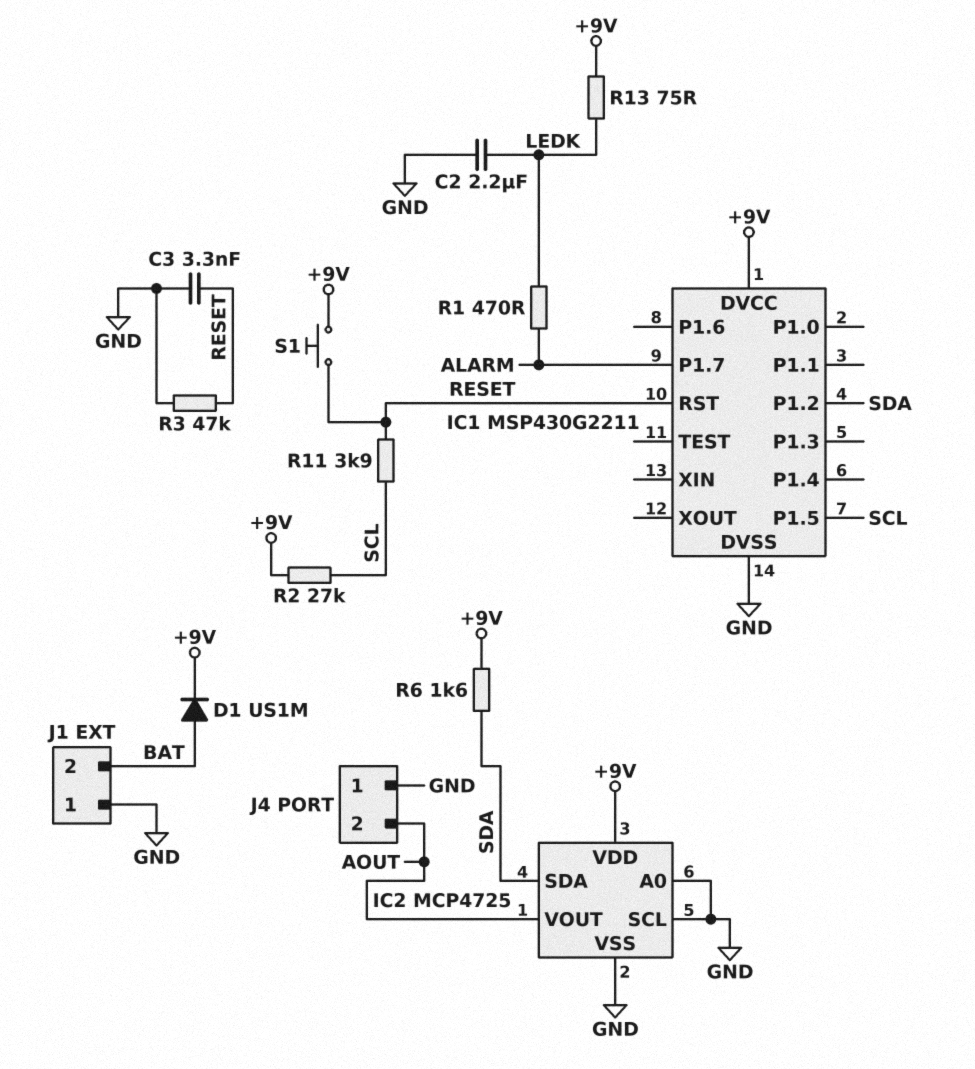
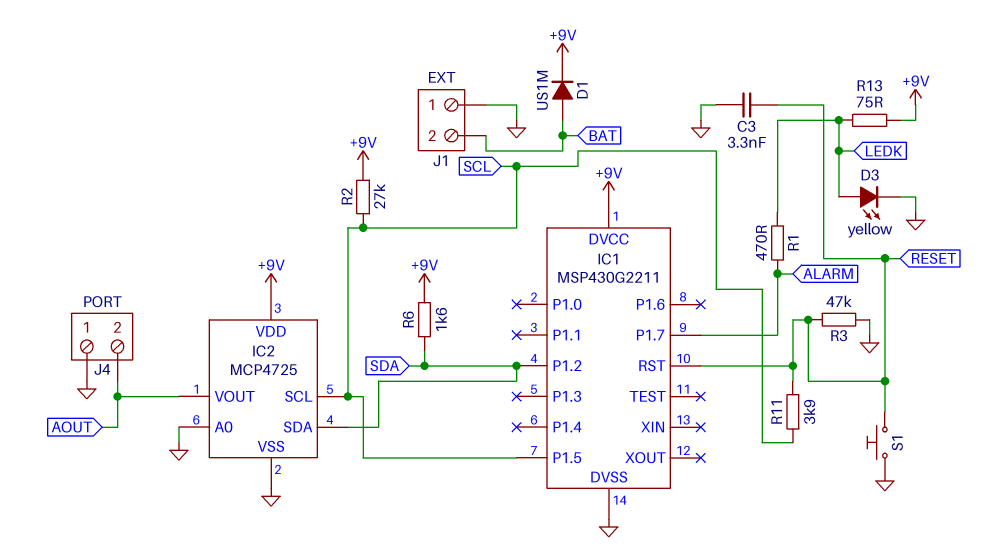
C2: 2.2uF (GND, LEDK) -> none
D3: none -> LED yellow (A LEDK, K GND)
IC2 pin SCL: GND -> SCL
S1: button (+9V, RESET) -> button (GND, RESET)

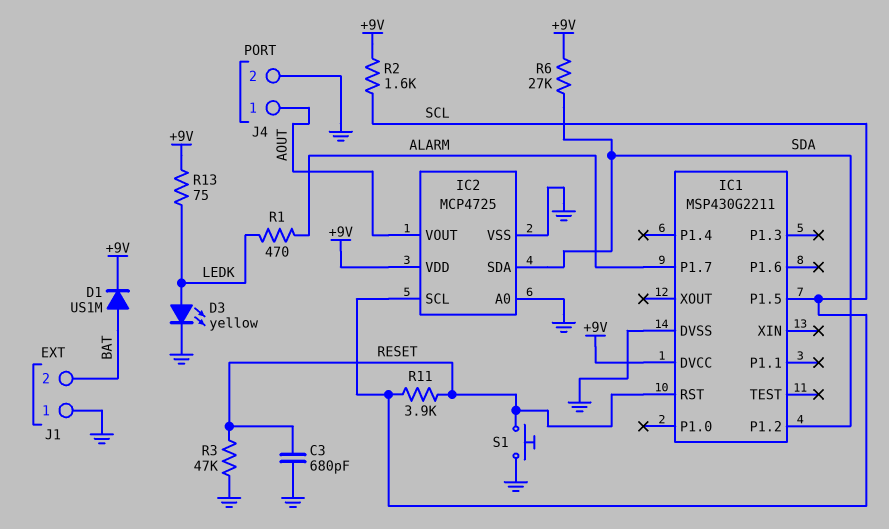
C3: 3.3nF (GND, RESET) -> 680pF (GND, RESET)
J4 pin 1: GND -> AOUT
J4 pin 2: AOUT -> GND
R2: 27k (+9V, SCL) -> 1.6k (+9V, SCL)
R6: 1.6k (+9V, SDA) -> 27k (+9V, SDA)

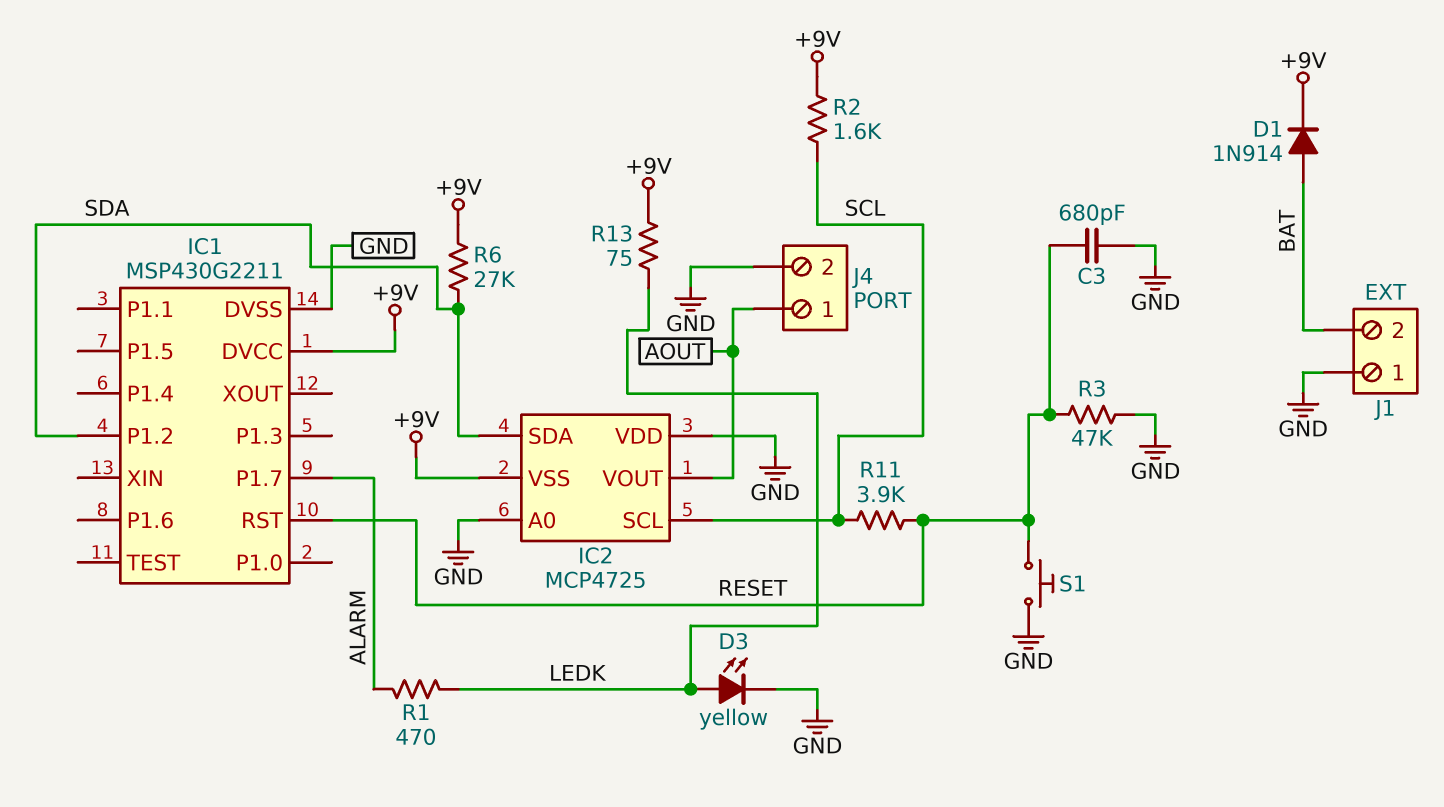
D1: diode US1M (A BAT, K +9V) -> diode 1N914 (A BAT, K +9V)
IC1 pin P1.5: SCL -> none
IC2 pin VDD: +9V -> GND
IC2 pin VSS: GND -> +9V

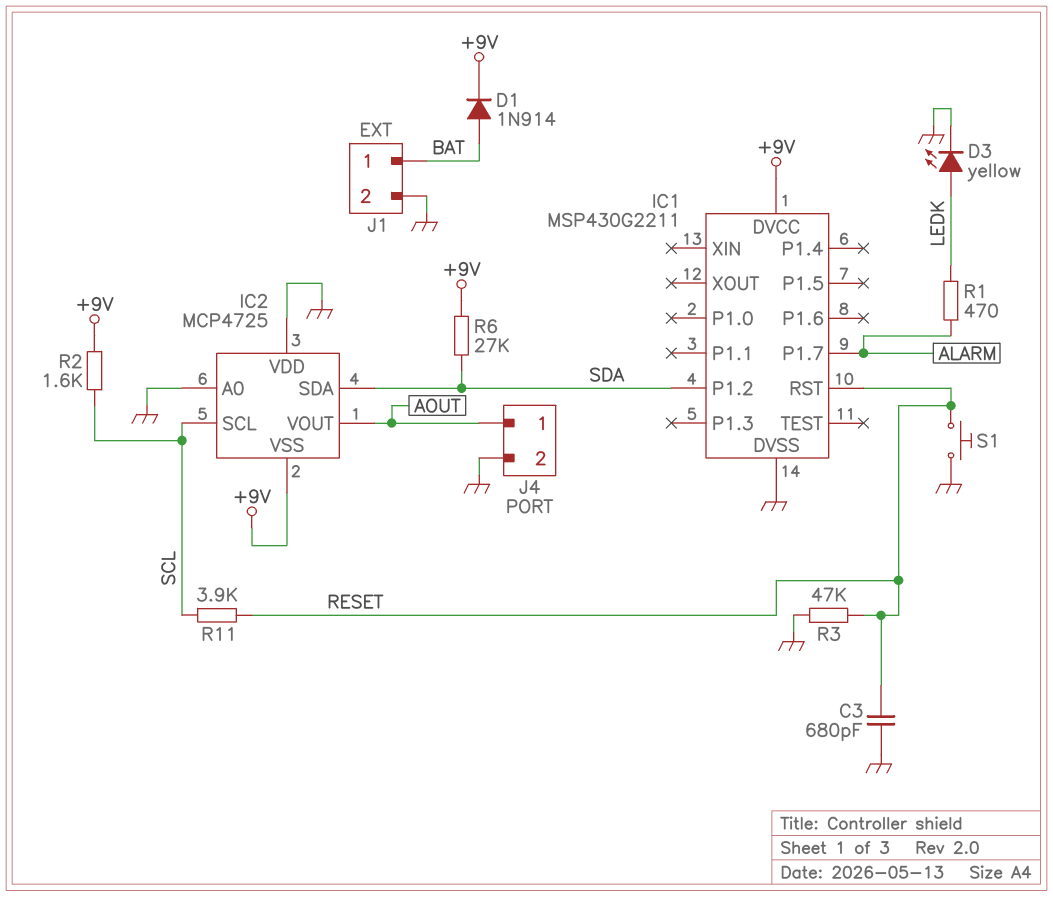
J1 pin 1: GND -> BAT
J1 pin 2: BAT -> GND
R13: 75 (+9V, LEDK) -> none

